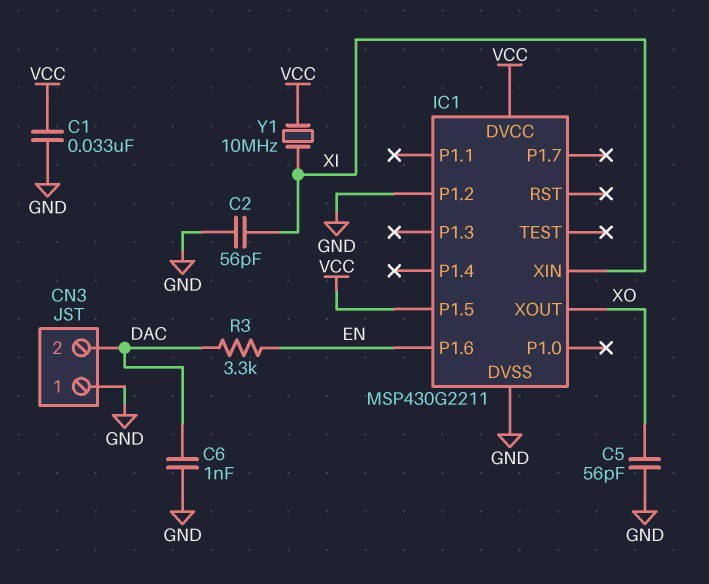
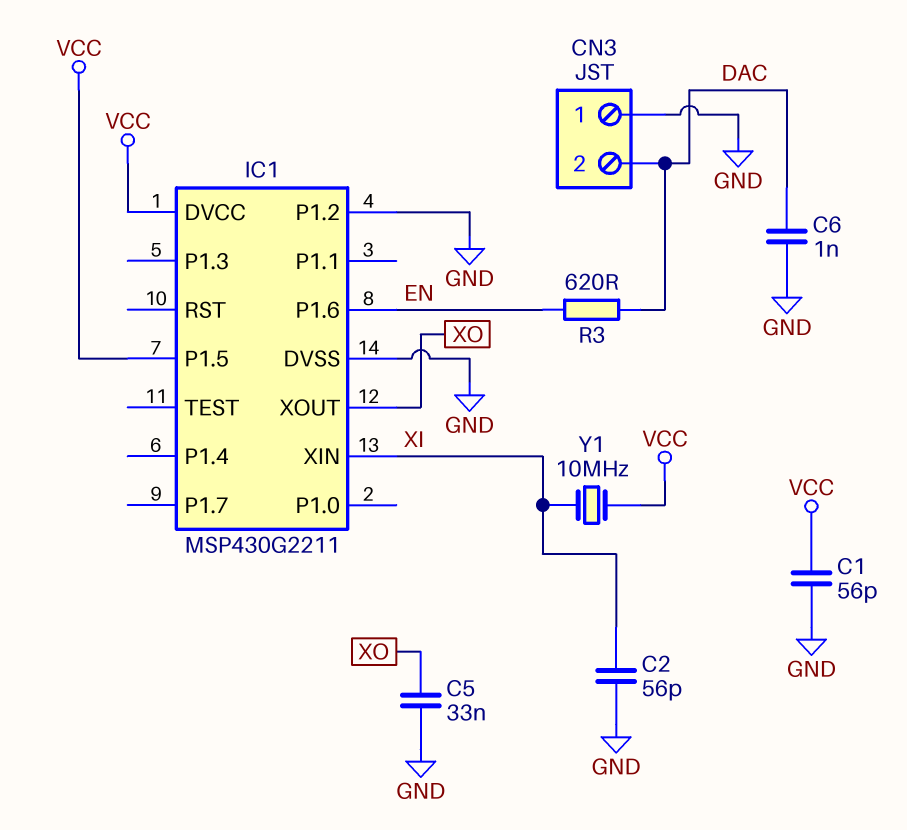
C1: 33nF (GND, VCC) -> 56pF (GND, VCC)
C5: 56pF (GND, XO) -> 33nF (GND, XO)
R3: 3.3k (DAC, EN) -> 620 (DAC, EN)

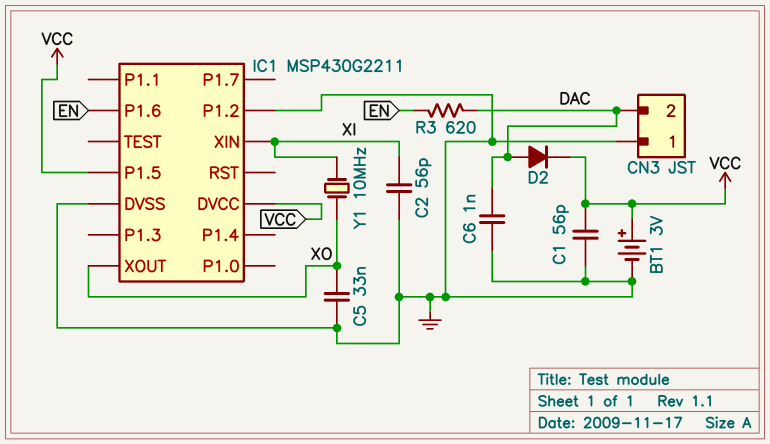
BT1: none -> 3V (plus VCC, minus GND)
D2: none -> diode (A DAC, K VCC)
Y1: 10MHz (VCC, XI) -> 10MHz (XI, XO)

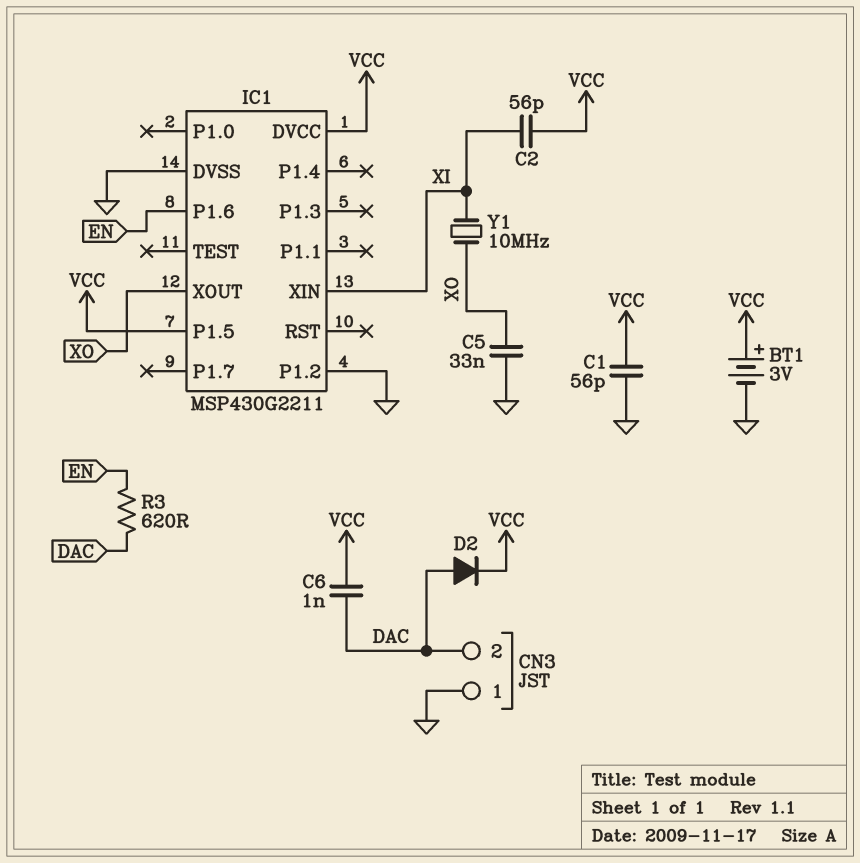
C2: 56pF (GND, XI) -> 56pF (VCC, XI)
C6: 1nF (DAC, GND) -> 1nF (DAC, VCC)

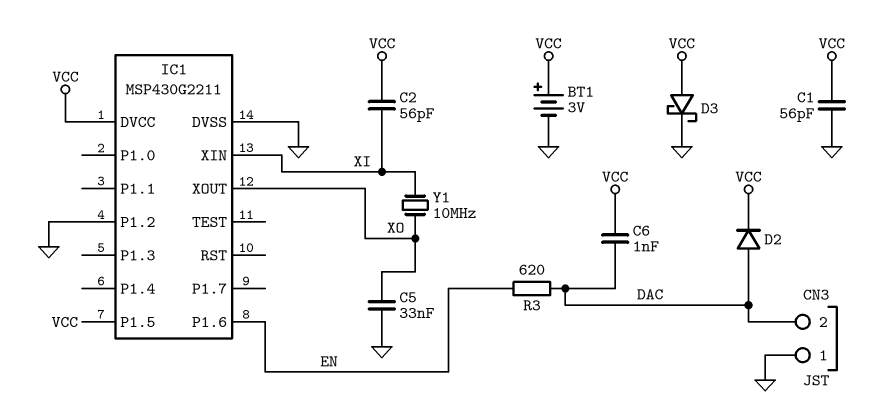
D3: none -> schottky (A VCC, K GND)

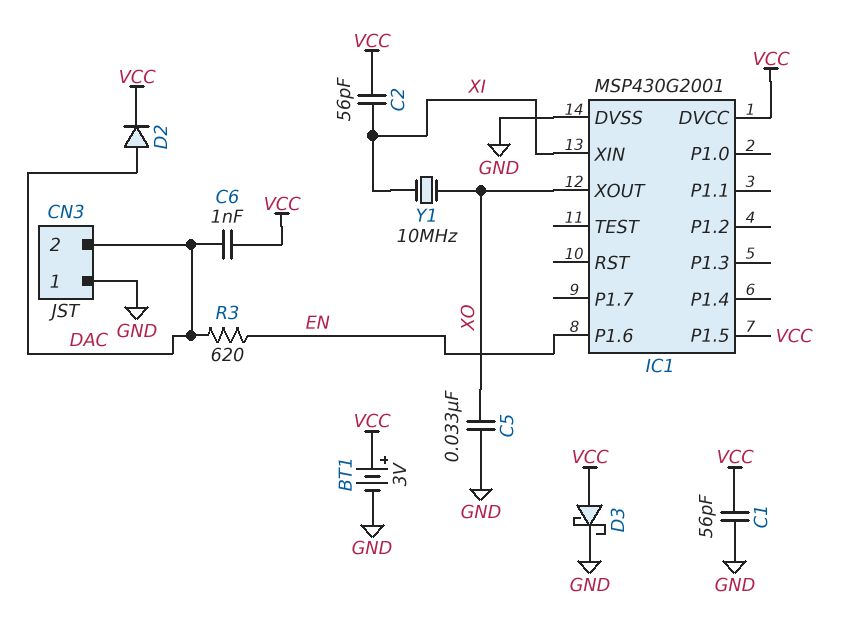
IC1: MSP430G2211 -> MSP430G2001
IC1 pin P1.2: GND -> none

